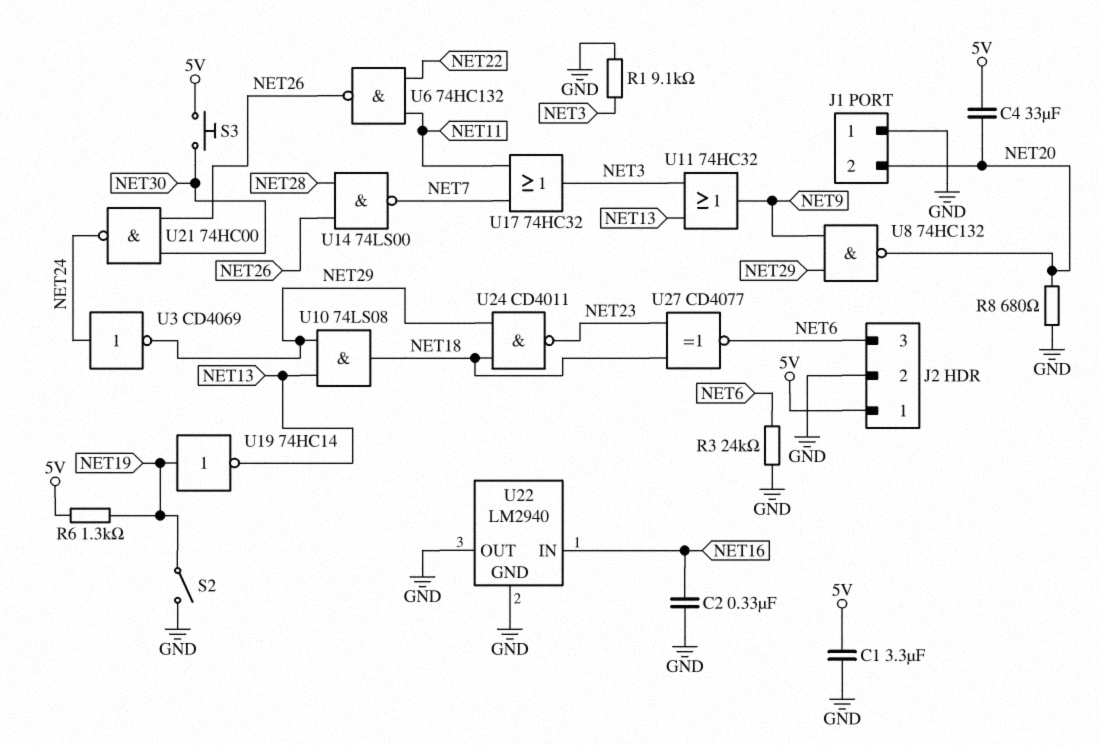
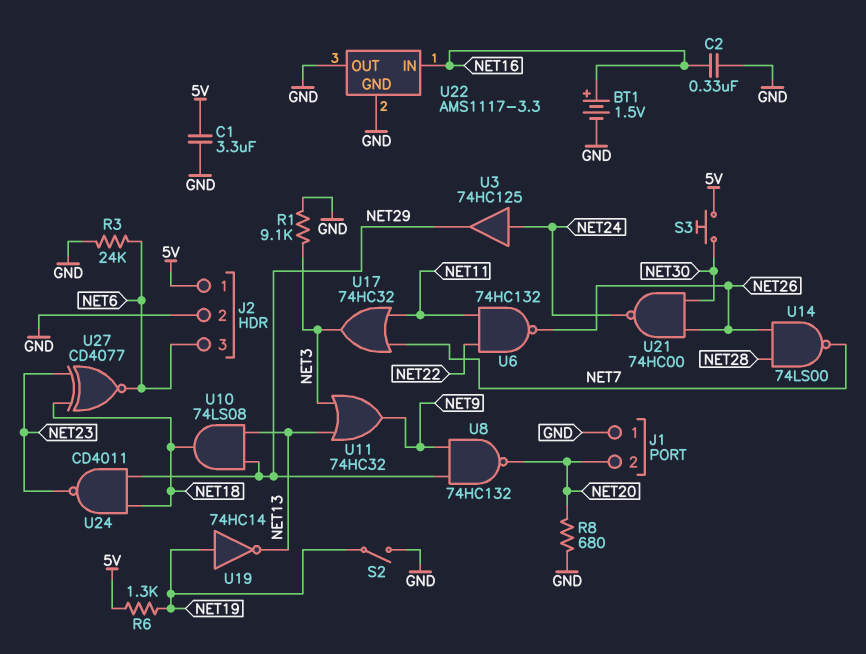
BT1: none -> 1.5V (plus NET16, minus GND)
C4: 33uF (5V, NET20) -> none
U3: NOT CD4069 (in NET24, out NET29) -> buffer 74HC125 (in NET24, out NET29)
U22: LM2940 -> AMS1117-3.3

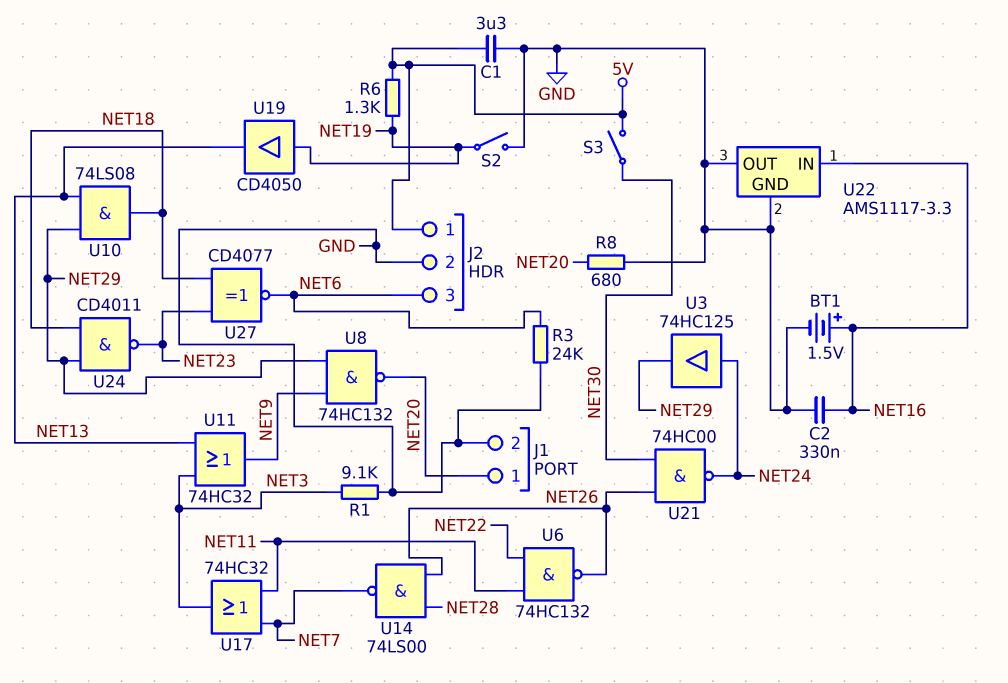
J1 pin 1: GND -> NET20
J1 pin 2: NET20 -> GND
S3: button (5V, NET30) -> switch (5V, NET30)
U19: NOT 74HC14 (in NET19, out NET13) -> buffer CD4050 (in NET19, out NET13)

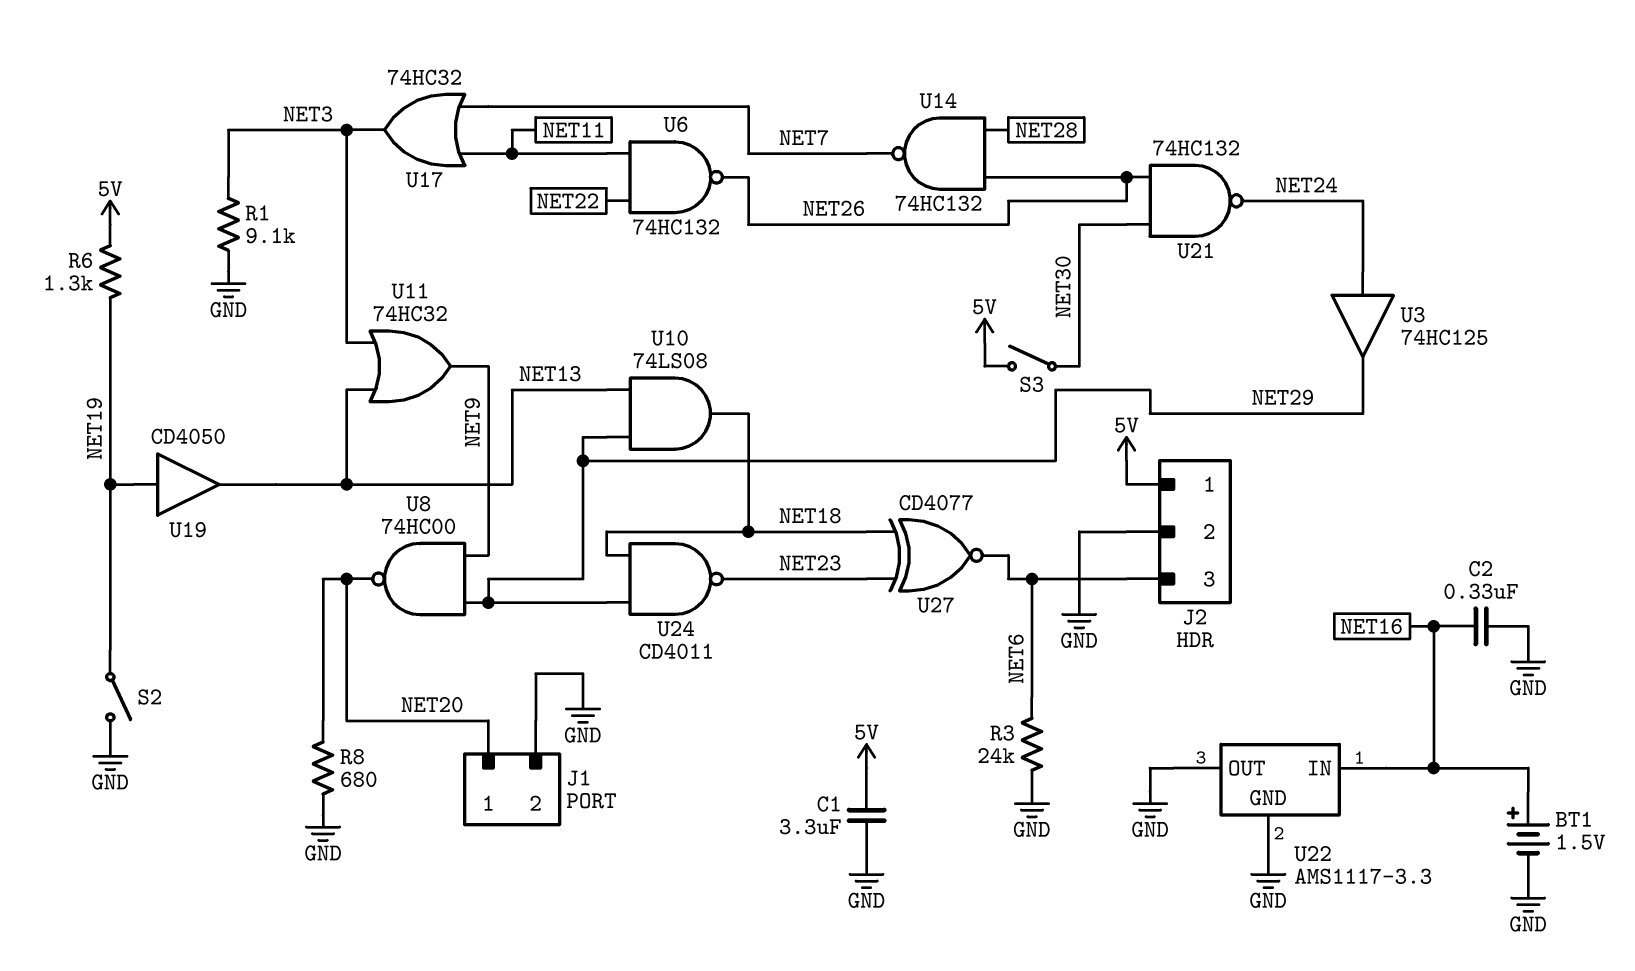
U8: NAND 74HC132 (in NET9, in NET29, out NET20) -> NAND 74HC00 (in NET9, in NET29, out NET20)
U14: NAND 74LS00 (in NET26, in NET28, out NET7) -> NAND 74HC132 (in NET26, in NET28, out NET7)
U21: NAND 74HC00 (in NET26, in NET30, out NET24) -> NAND 74HC132 (in NET26, in NET30, out NET24)

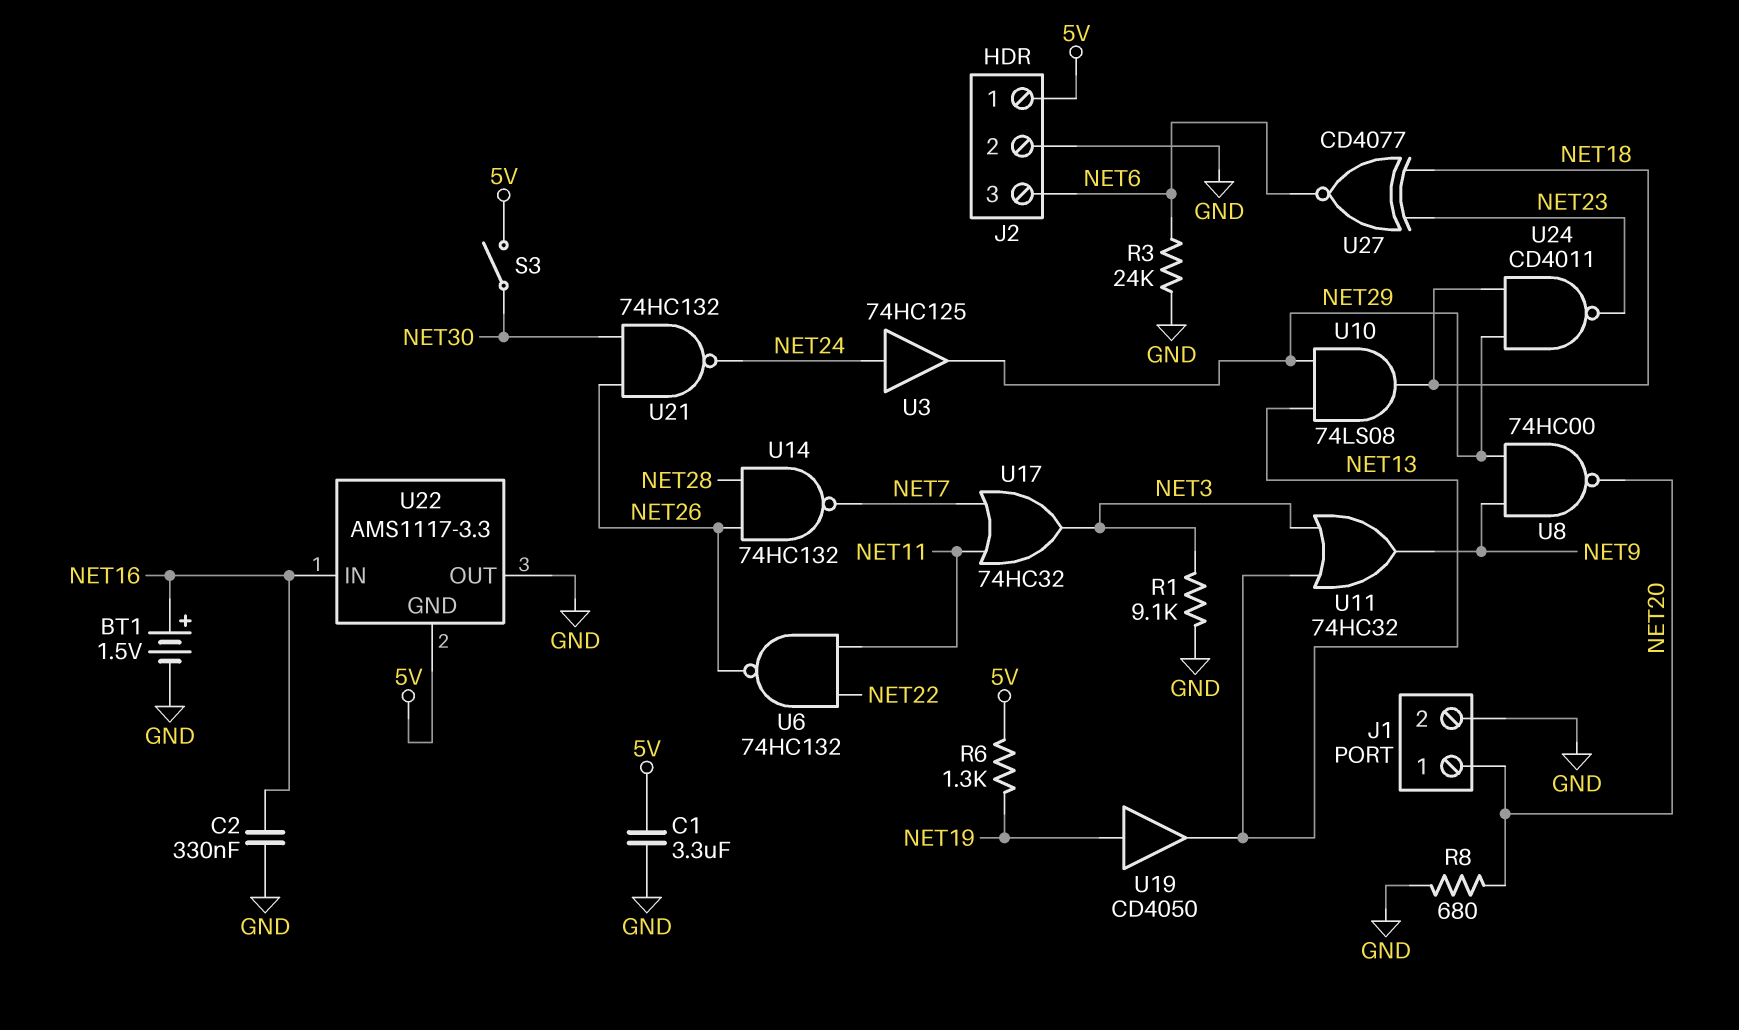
S2: switch (GND, NET19) -> none
U22 pin GND: GND -> 5V

